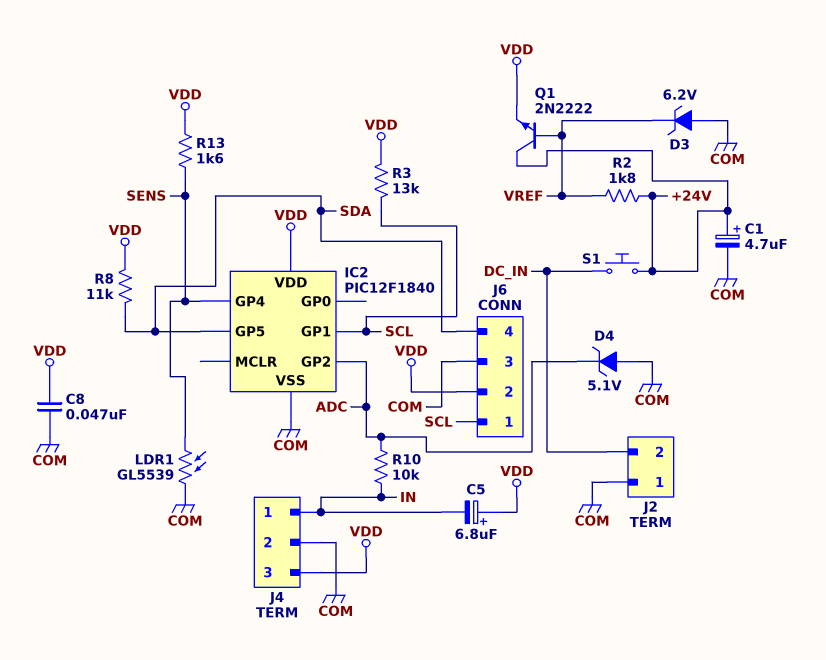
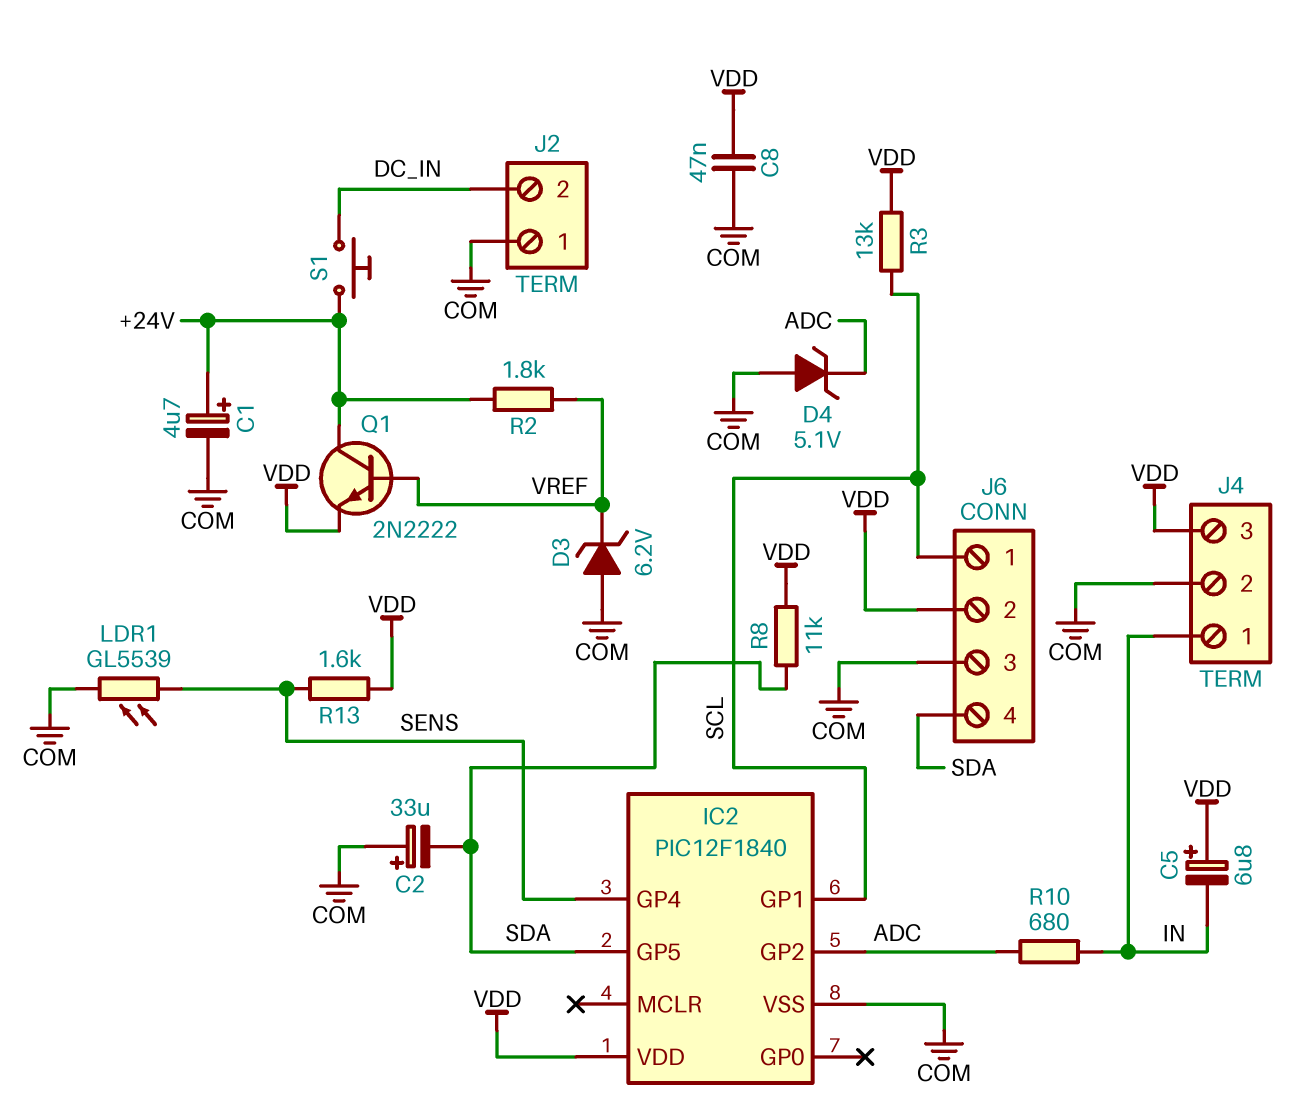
C2: none -> 33uF (plus COM, minus SDA)
R10: 10k (ADC, IN) -> 680 (ADC, IN)

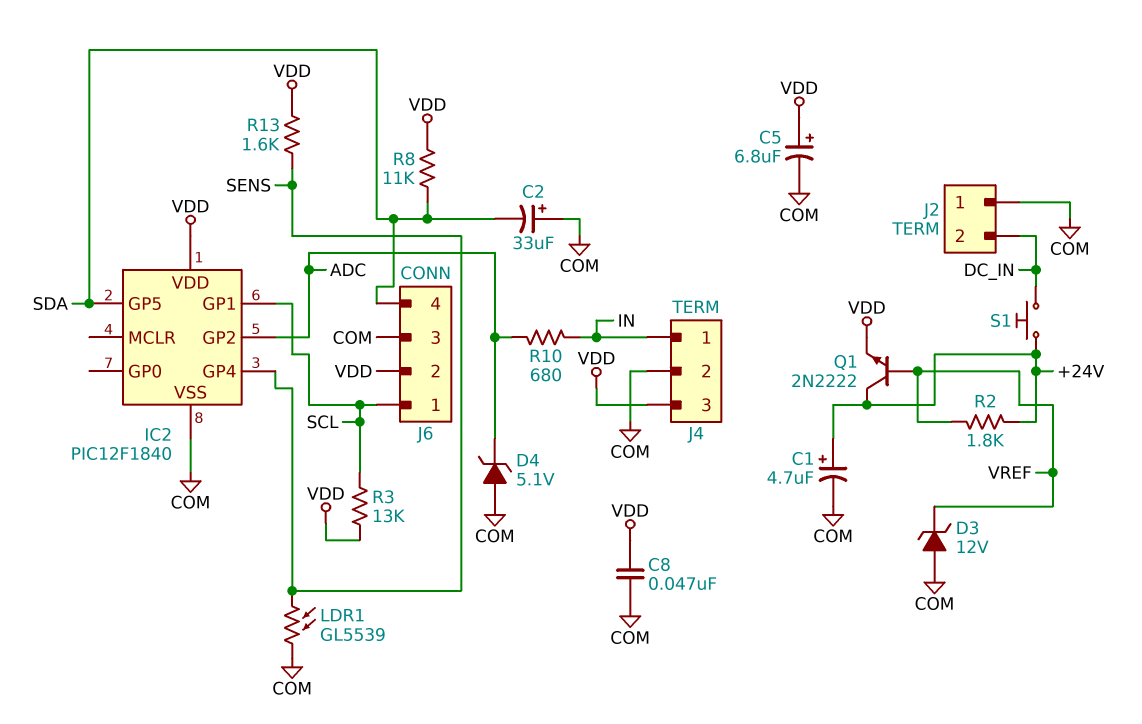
C5: 6.8uF (plus VDD, minus IN) -> 6.8uF (plus VDD, minus COM)
D3: zener 6.2V (A COM, K VREF) -> zener 12V (A COM, K VREF)

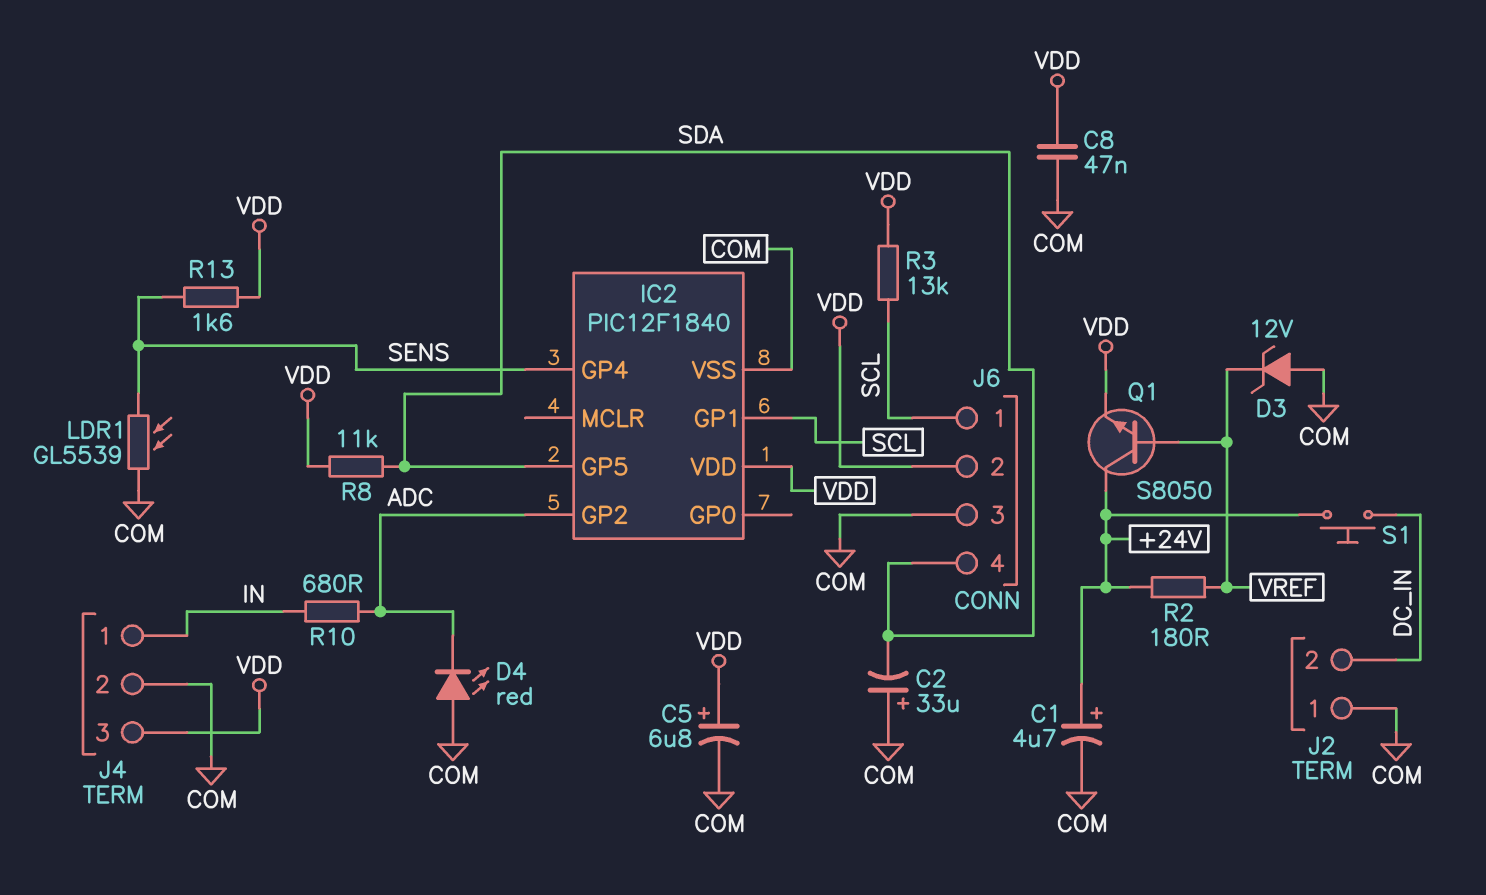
D4: zener 5.1V (A COM, K ADC) -> LED red (A COM, K ADC)
Q1: NPN 2N2222 (B VREF, C +24V, E VDD) -> NPN S8050 (B VREF, C +24V, E VDD)
R2: 1.8k (+24V, VREF) -> 180 (+24V, VREF)

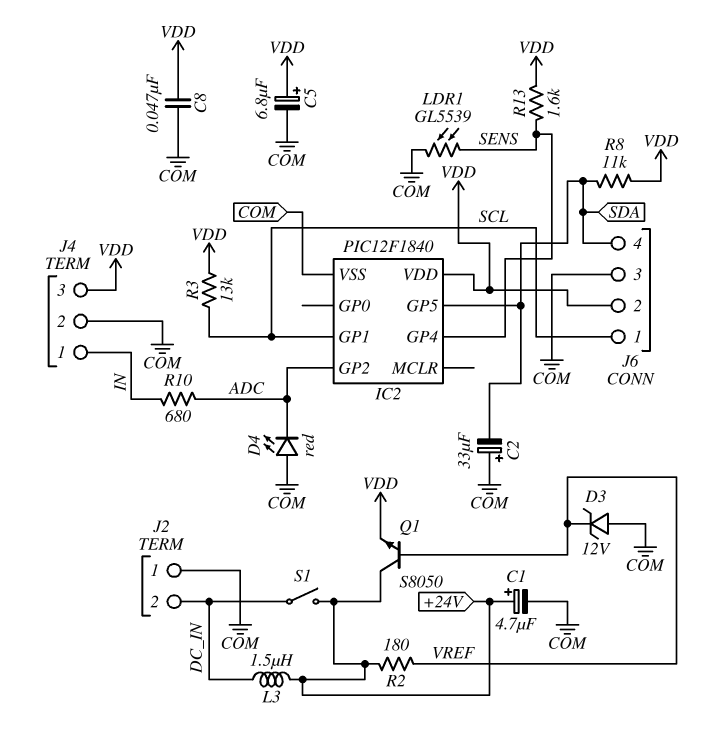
L3: none -> 1.5uH (+24V, DC_IN)
S1: button (+24V, DC_IN) -> switch (+24V, DC_IN)

